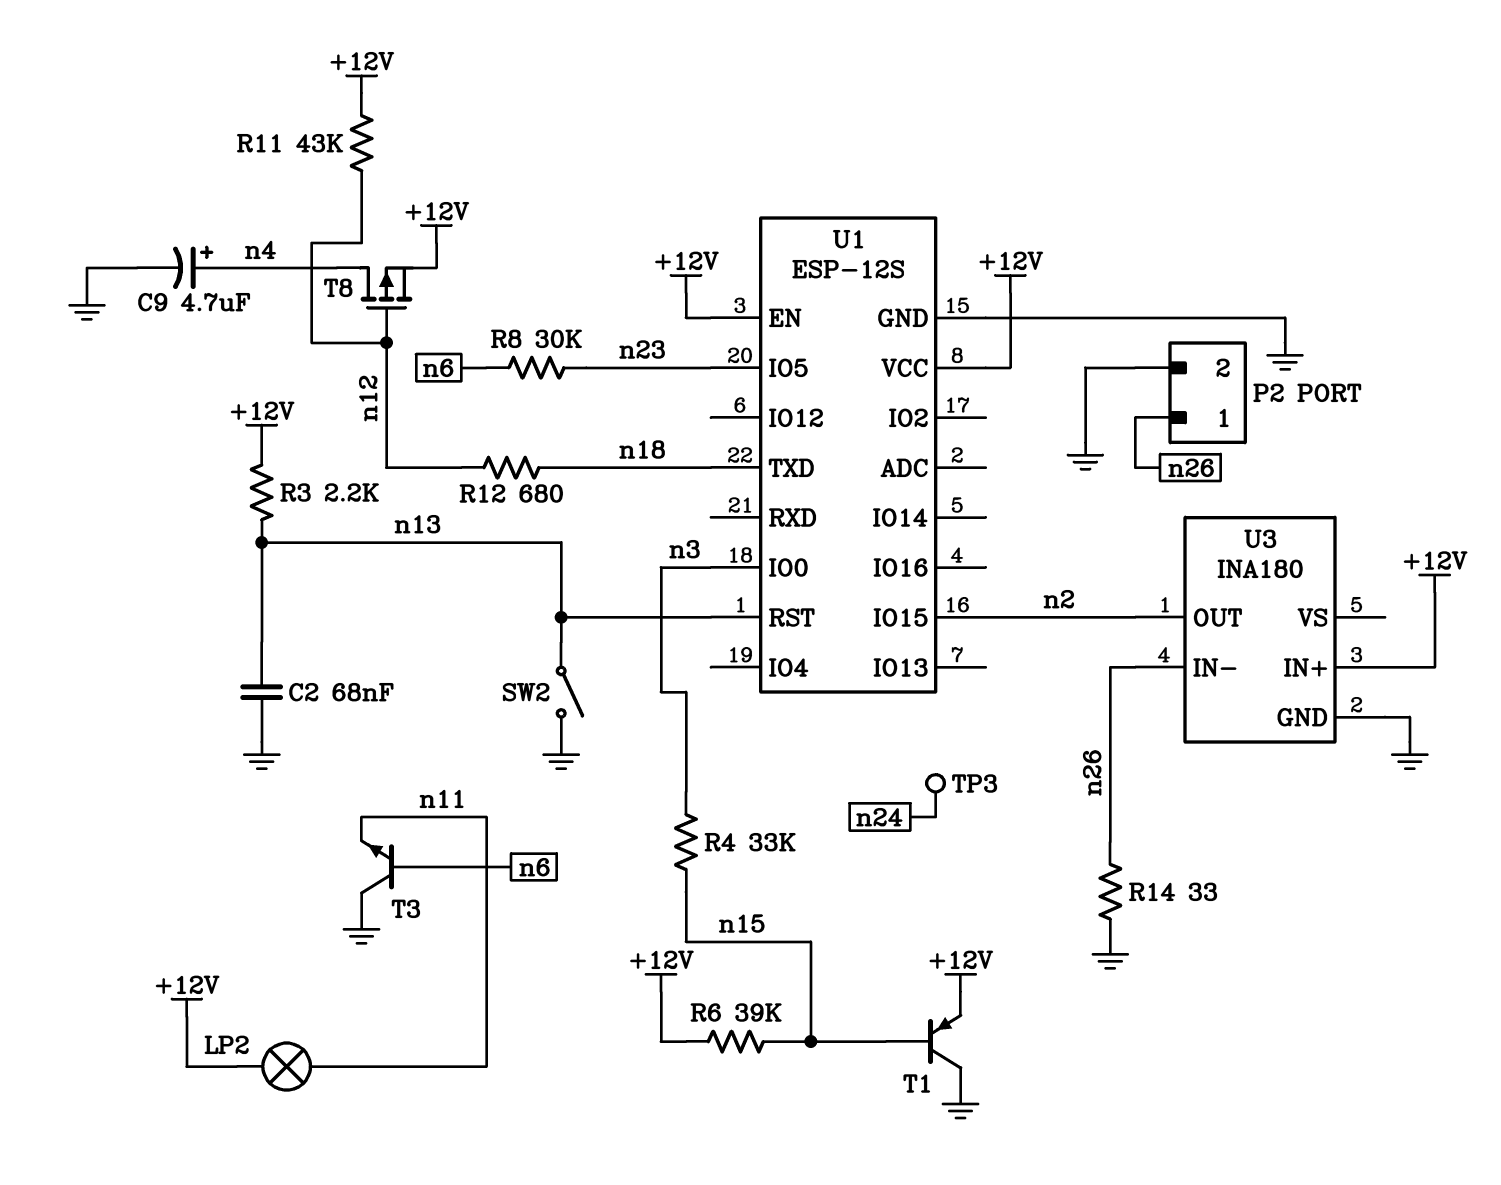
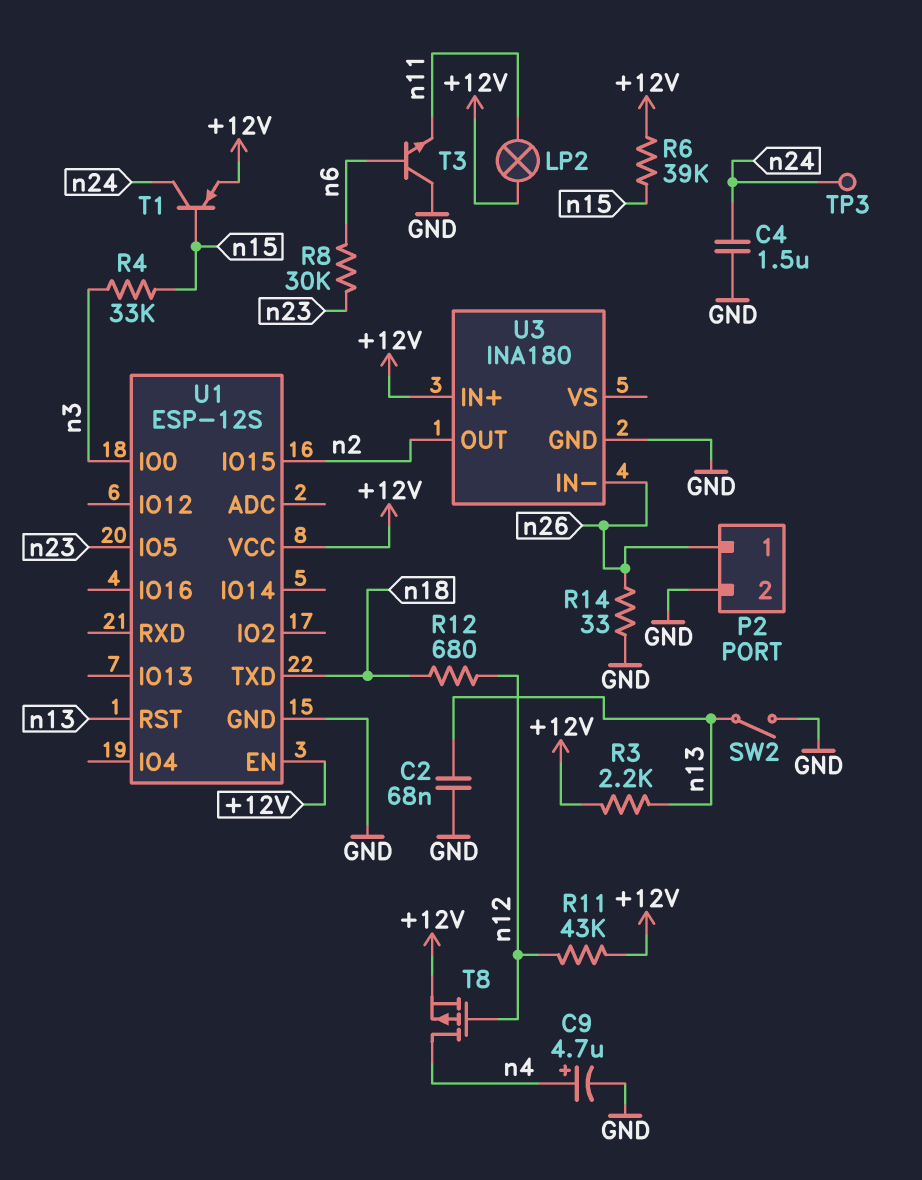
C4: none -> 1.5uF (GND, n24)
T1: PNP (B n15, C GND, E +12V) -> PNP (B n15, C n24, E +12V)

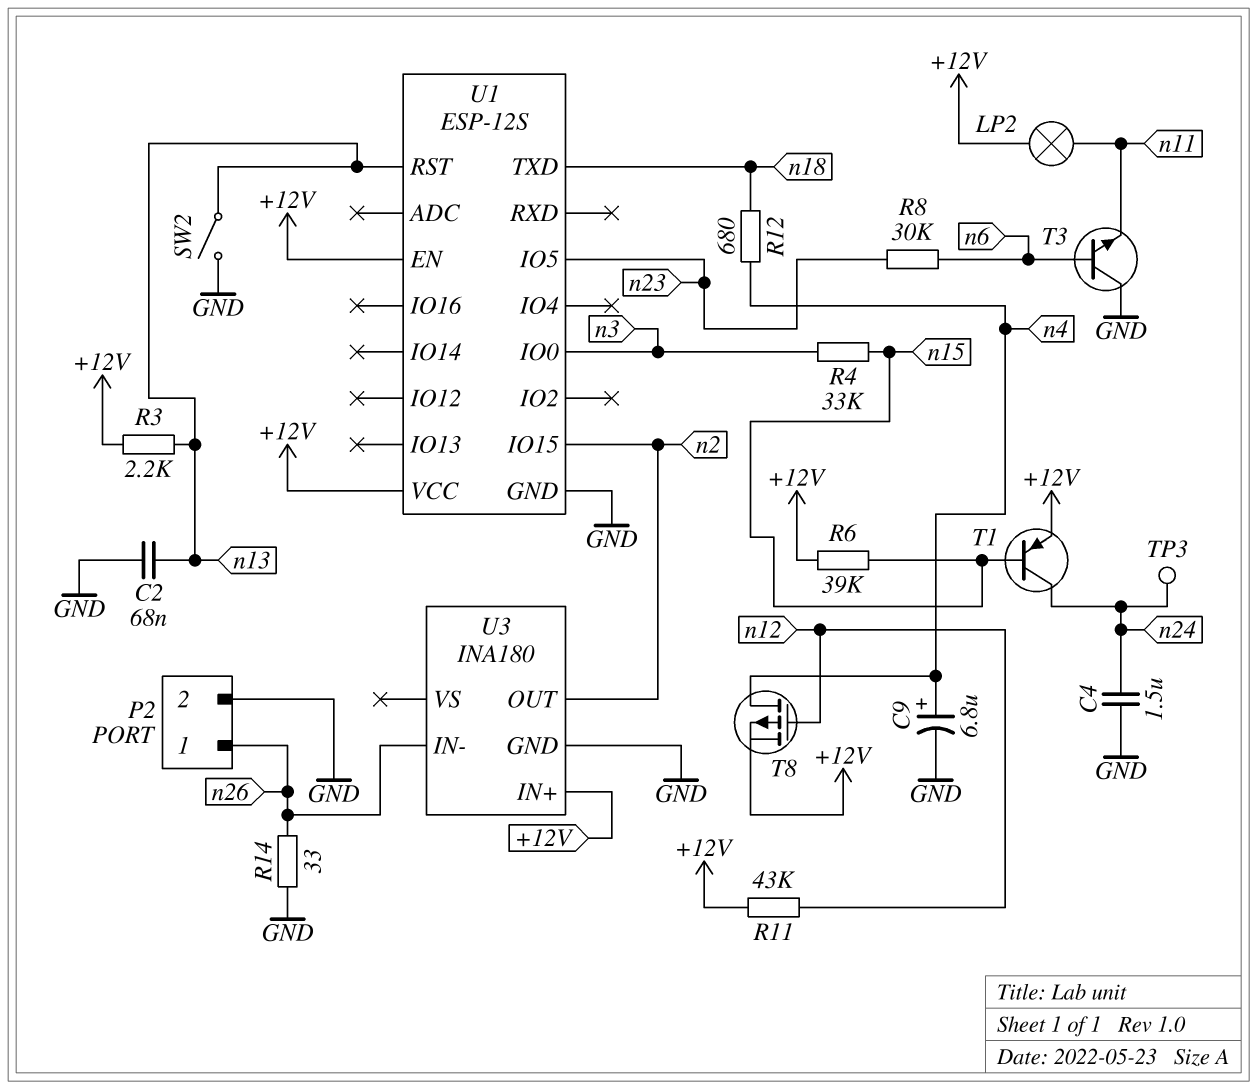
C9: 4.7uF (plus n4, minus GND) -> 6.8uF (plus n4, minus GND)
R12: 680 (n12, n18) -> 680 (n4, n18)

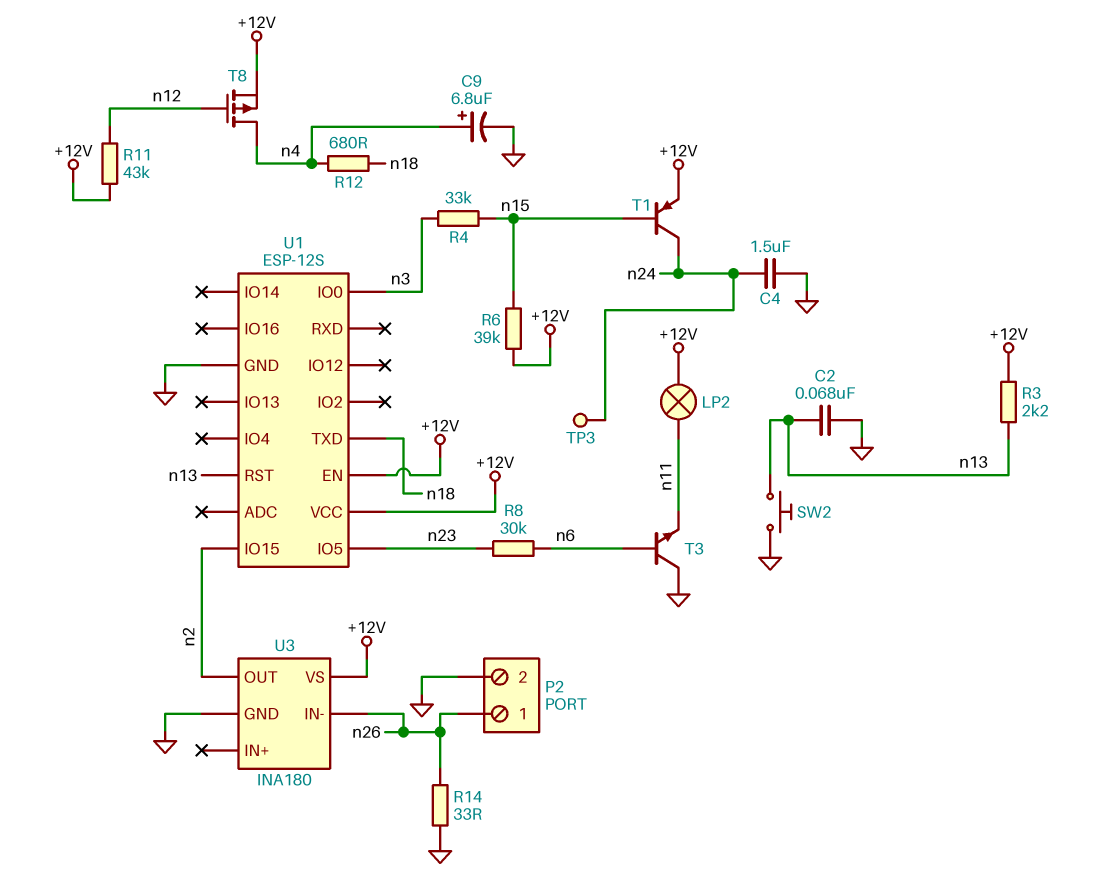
SW2: switch (GND, n13) -> button (GND, n13)
U3 pin IN+: +12V -> none
U3 pin VS: none -> +12V

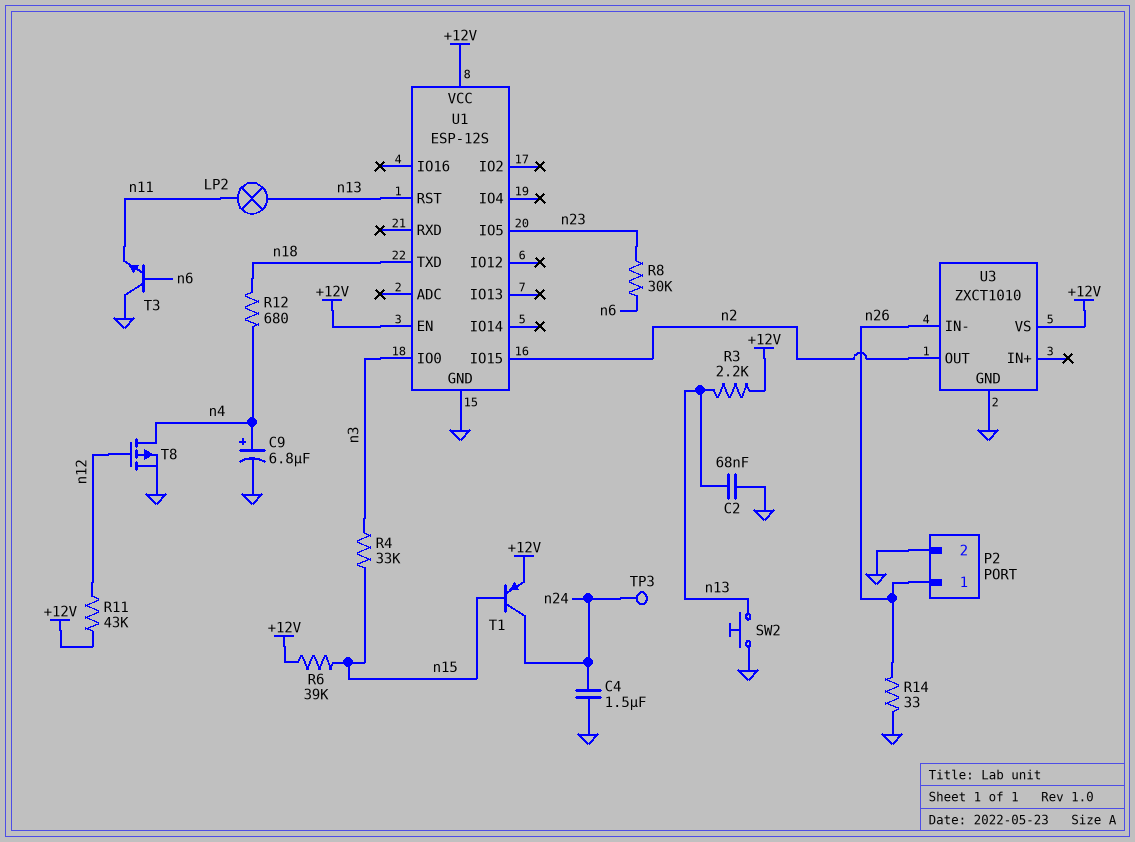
LP2: lamp (+12V, n11) -> lamp (n11, n13)
T8: PMOS (G n12, D n4, S +12V) -> PMOS (G n12, D n4, S GND)
U3: INA180 -> ZXCT1010

